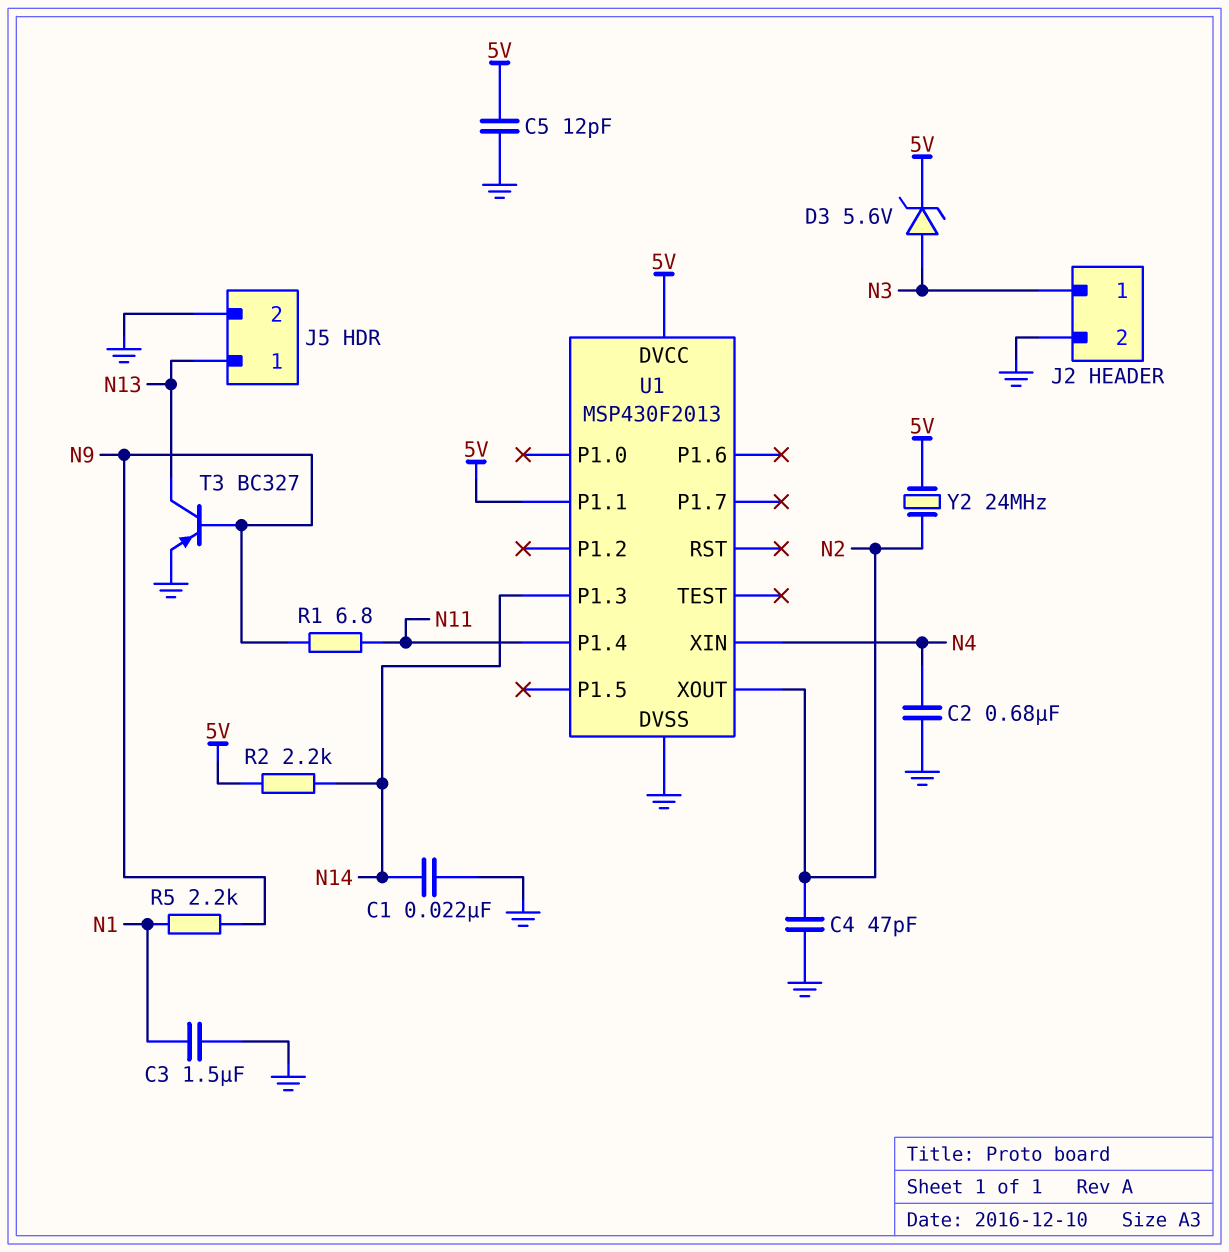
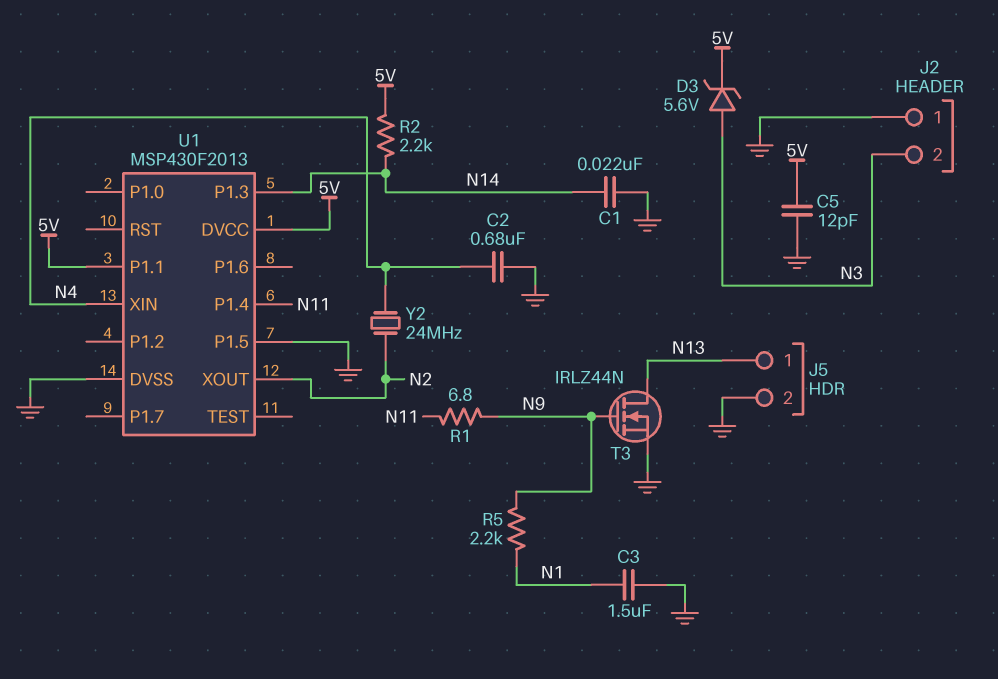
C4: 47pF (GND, N2) -> none
J2 pin 1: N3 -> GND
J2 pin 2: GND -> N3
T3: PNP BC327 (B N9, C N13, E GND) -> NMOS IRLZ44N (G N9, D N13, S GND)
U1 pin P1.5: none -> GND
Y2: 24MHz (5V, N2) -> 24MHz (N2, N4)

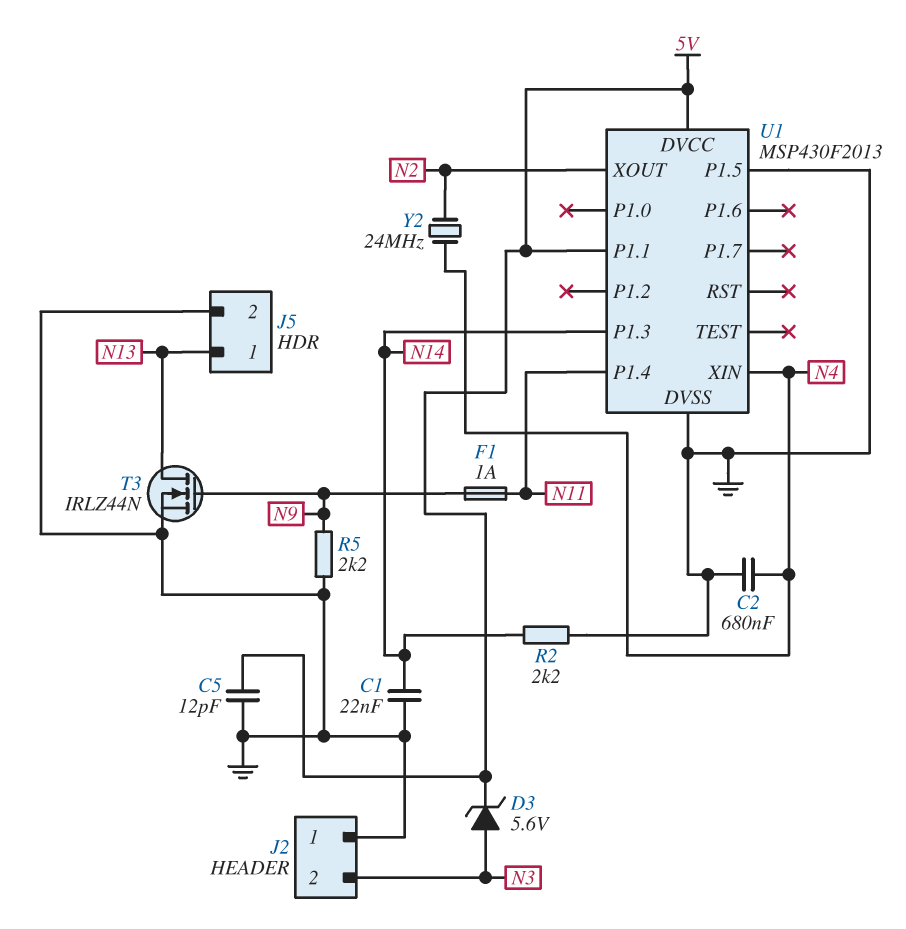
C3: 1.5uF (GND, N1) -> none
F1: none -> 1A (N9, N11)
R1: 6.8 (N9, N11) -> none
R2: 2.2k (5V, N14) -> 2.2k (GND, N14)
R5: 2.2k (N1, N9) -> 2.2k (GND, N9)

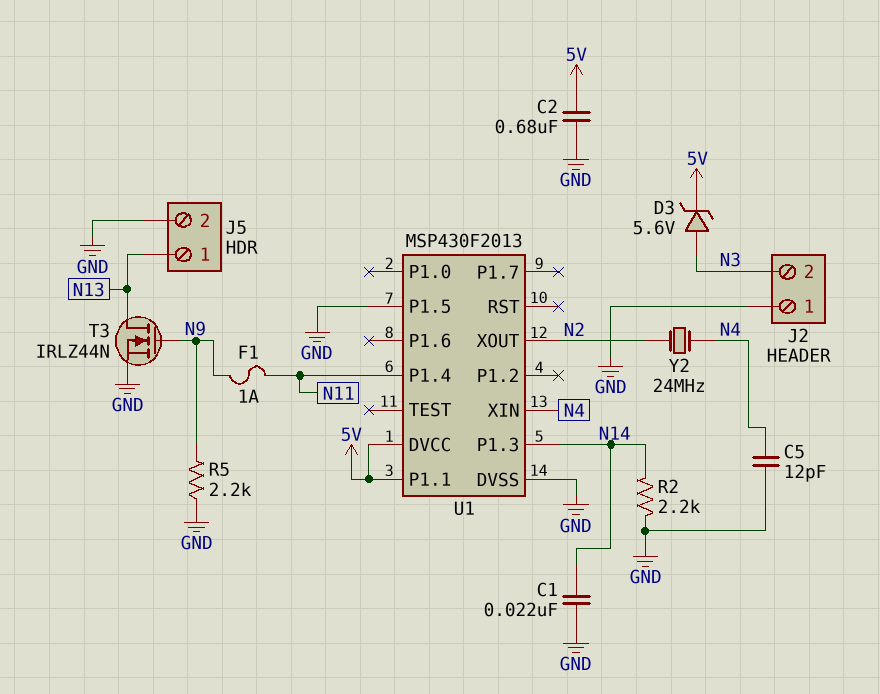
C2: 680nF (GND, N4) -> 680nF (5V, GND)
C5: 12pF (5V, GND) -> 12pF (GND, N4)

